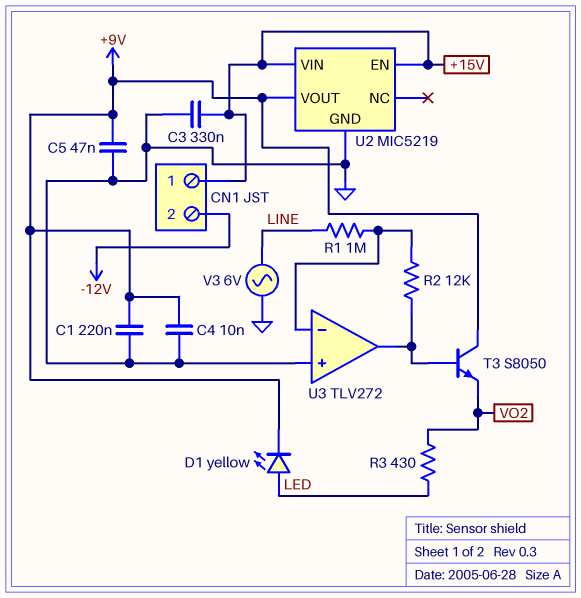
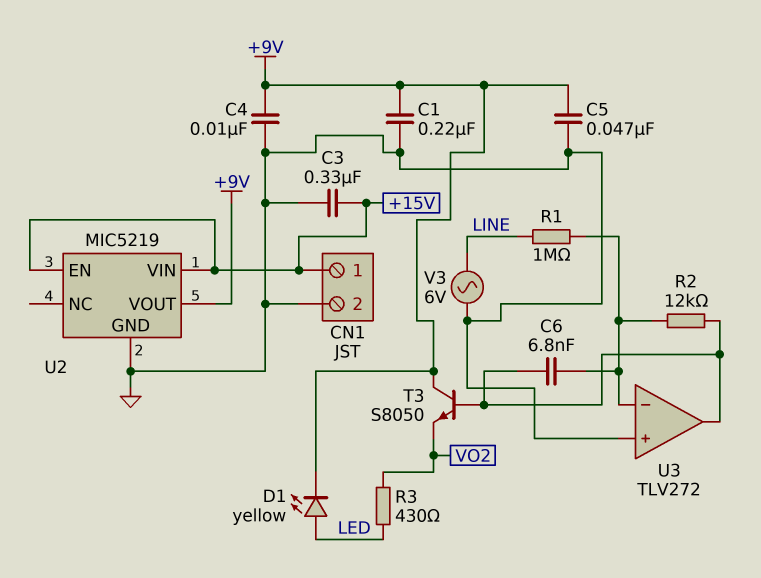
C6: none -> 6.8nF (U3/in-, U3/out)
CN1 pin 2: -12V -> GND

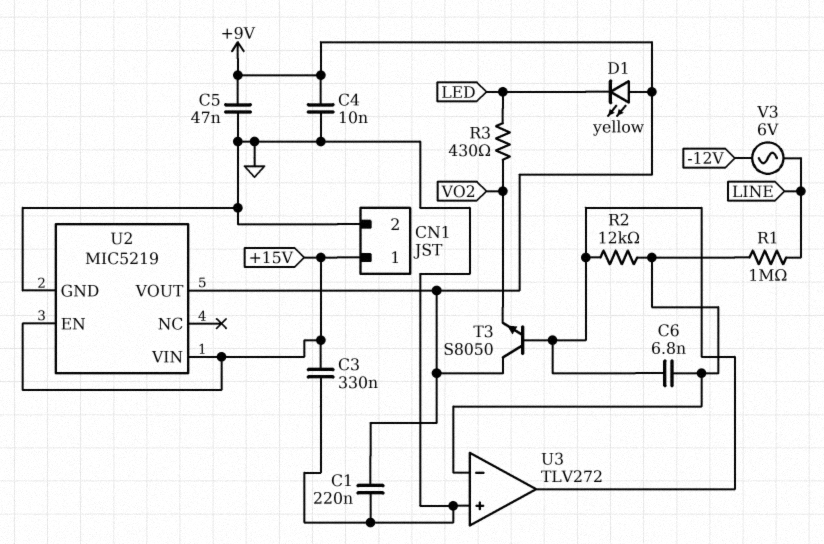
D1: LED yellow (A LED, K +9V) -> LED yellow (A +9V, K LED)
V3: AC 6V (GND, LINE) -> AC 6V (-12V, LINE)

